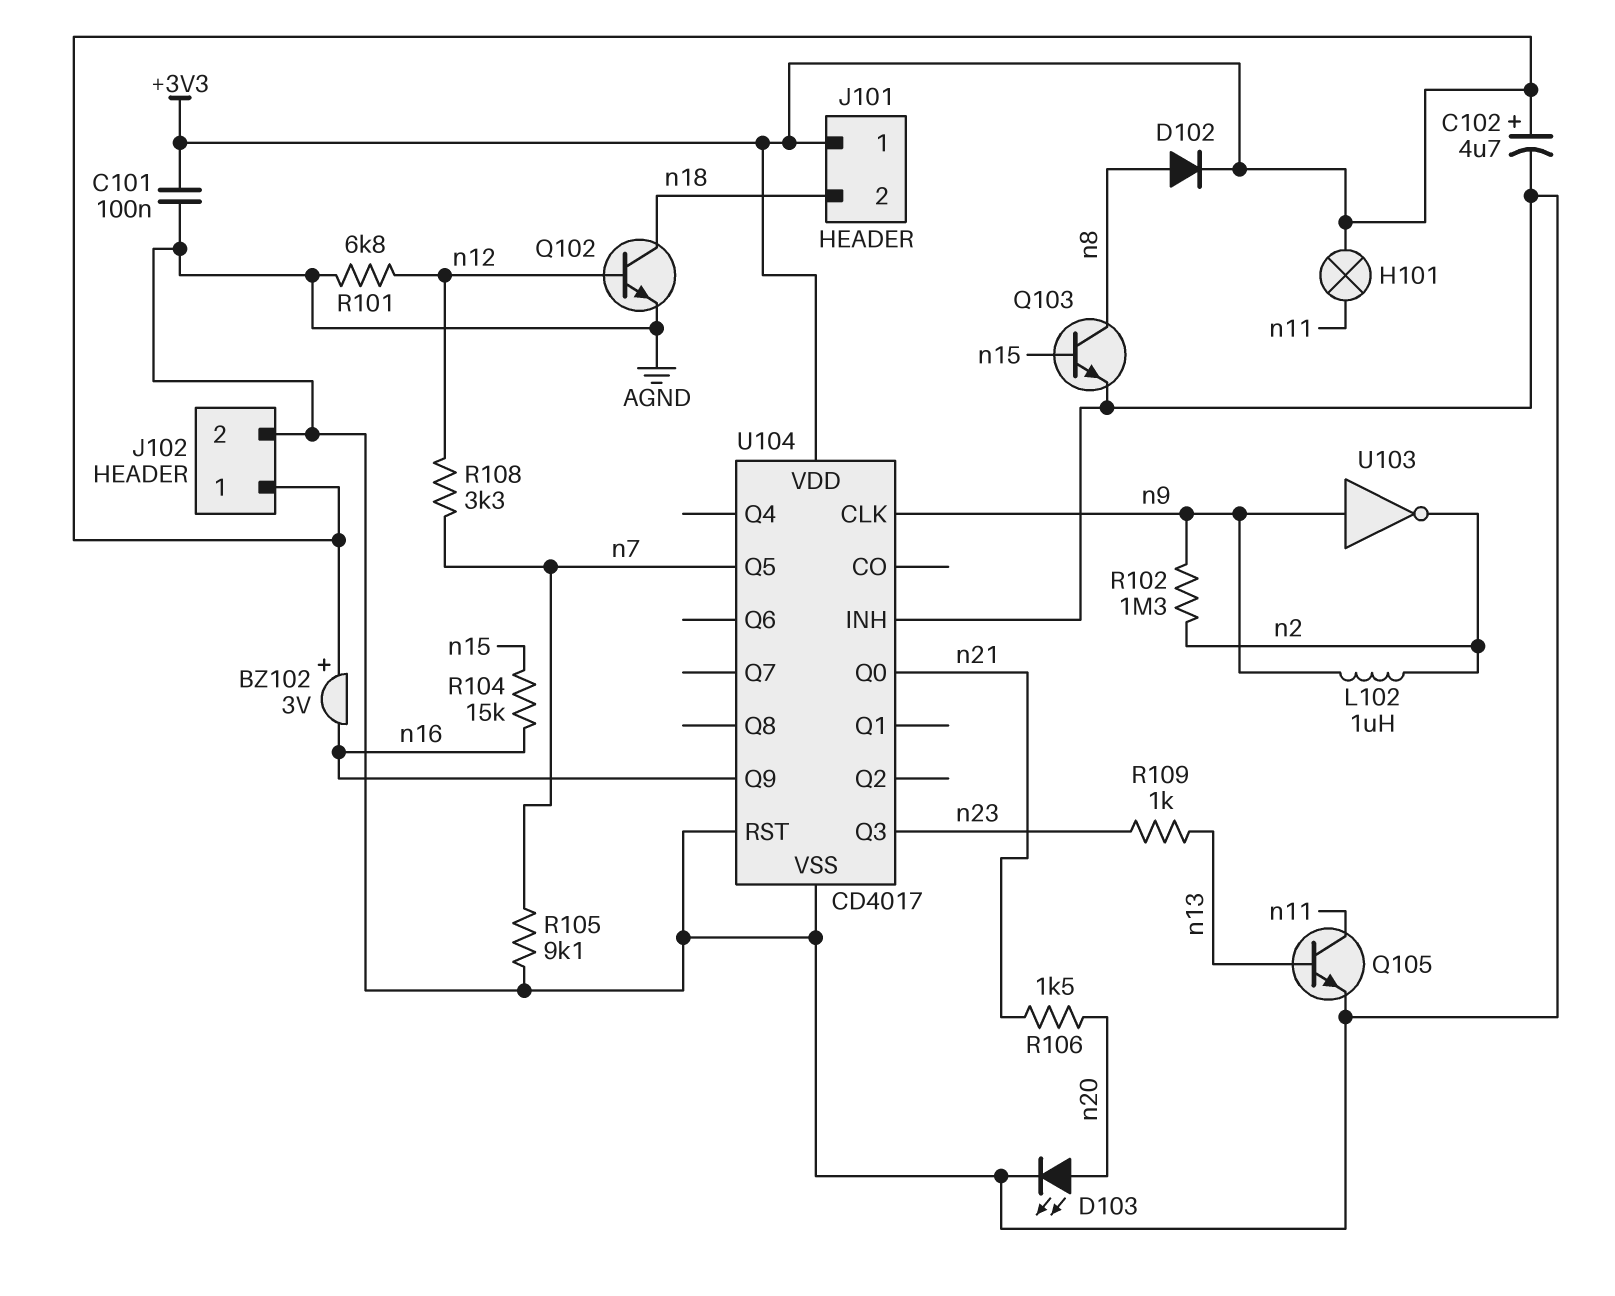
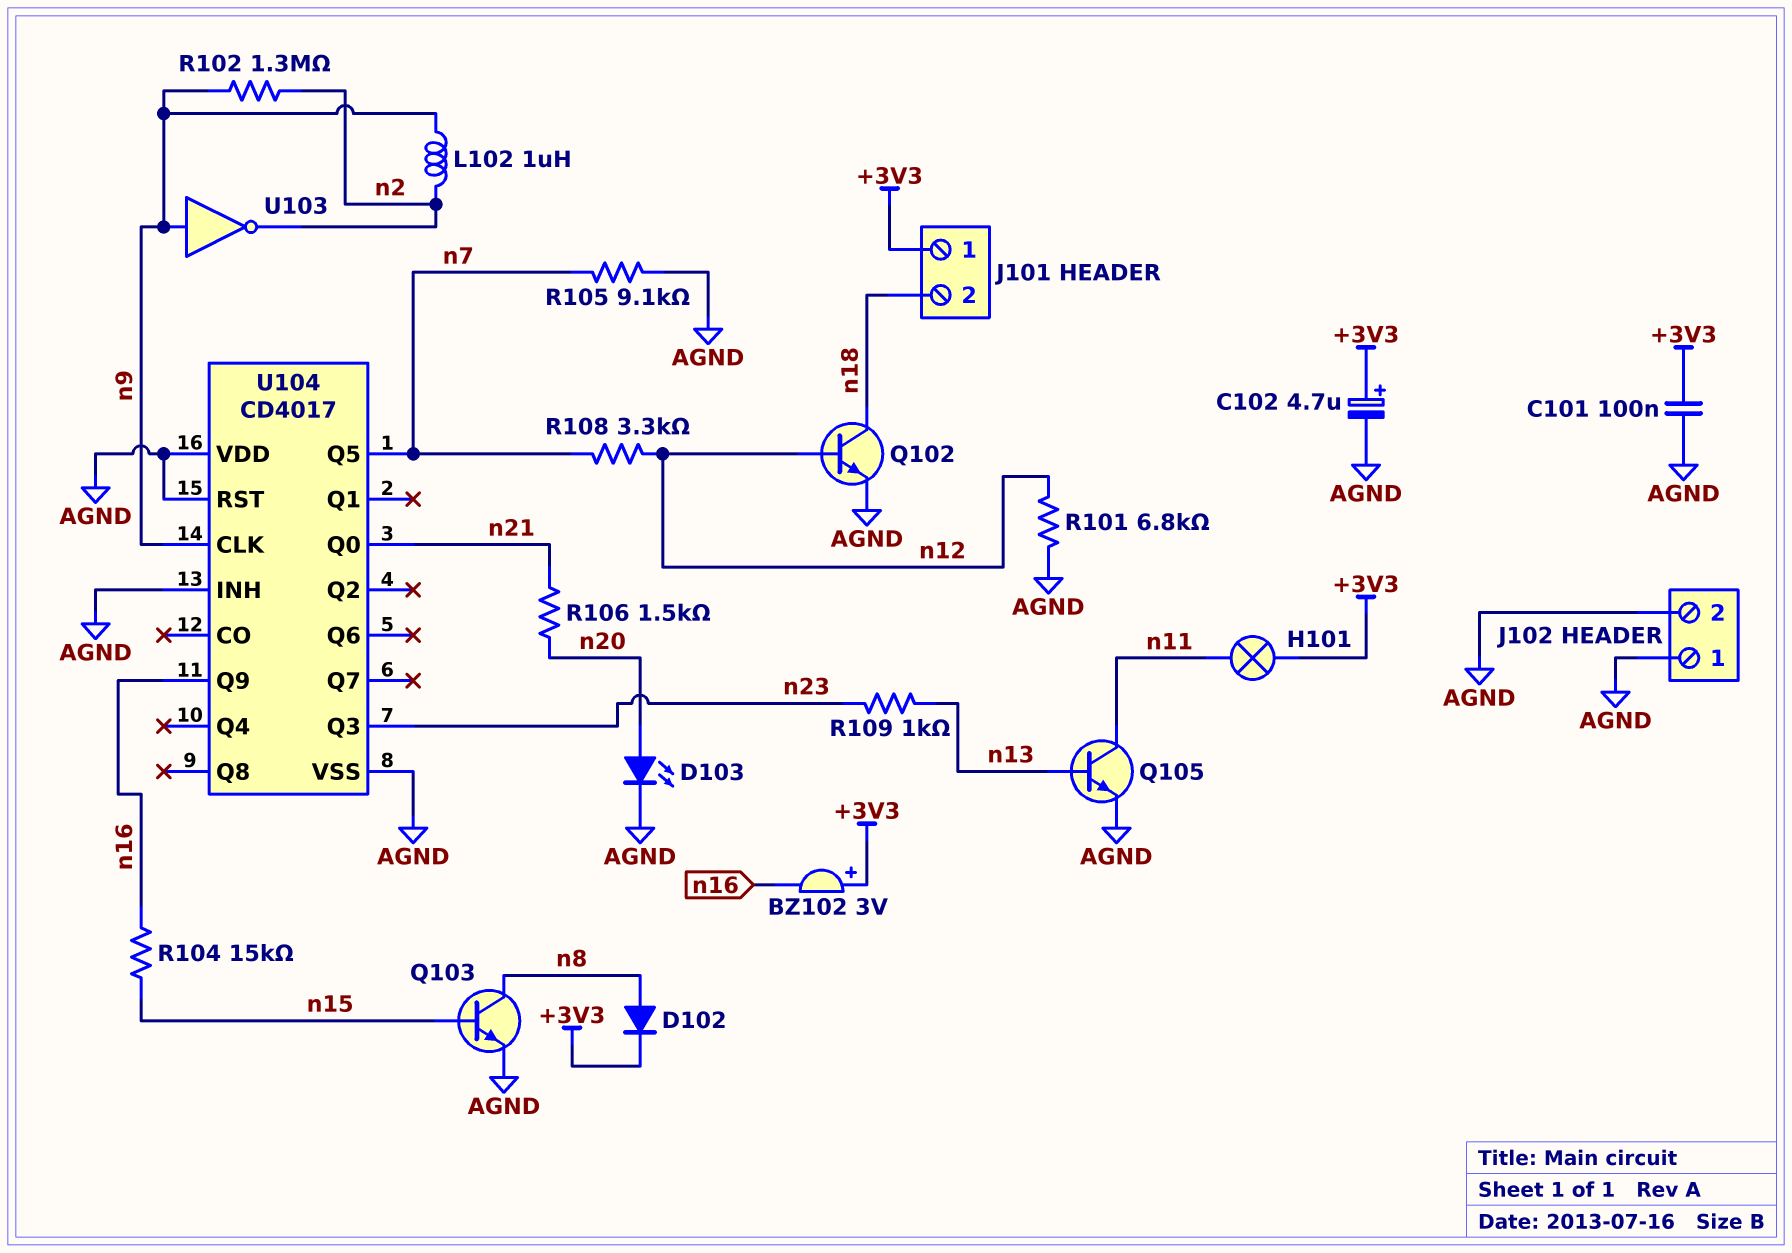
J102 pin 1: +3V3 -> AGND
U104 pin VDD: +3V3 -> AGND

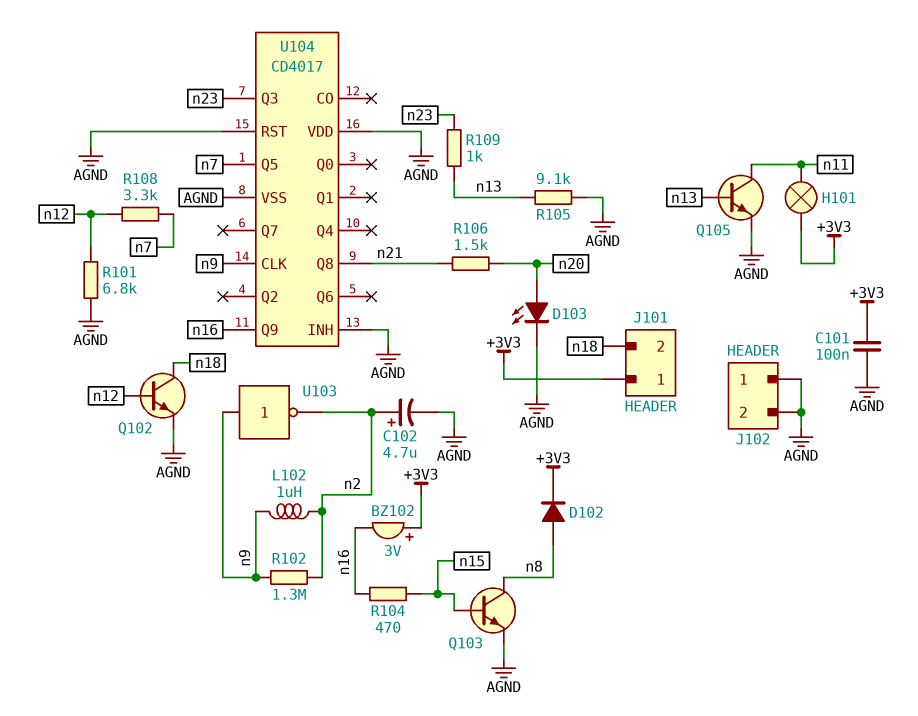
C102: 4.7uF (plus +3V3, minus AGND) -> 4.7uF (plus n2, minus AGND)
R104: 15k (n15, n16) -> 470 (n15, n16)
R105: 9.1k (AGND, n7) -> 9.1k (AGND, n13)
U104 pin Q0: n21 -> none
U104 pin Q8: none -> n21

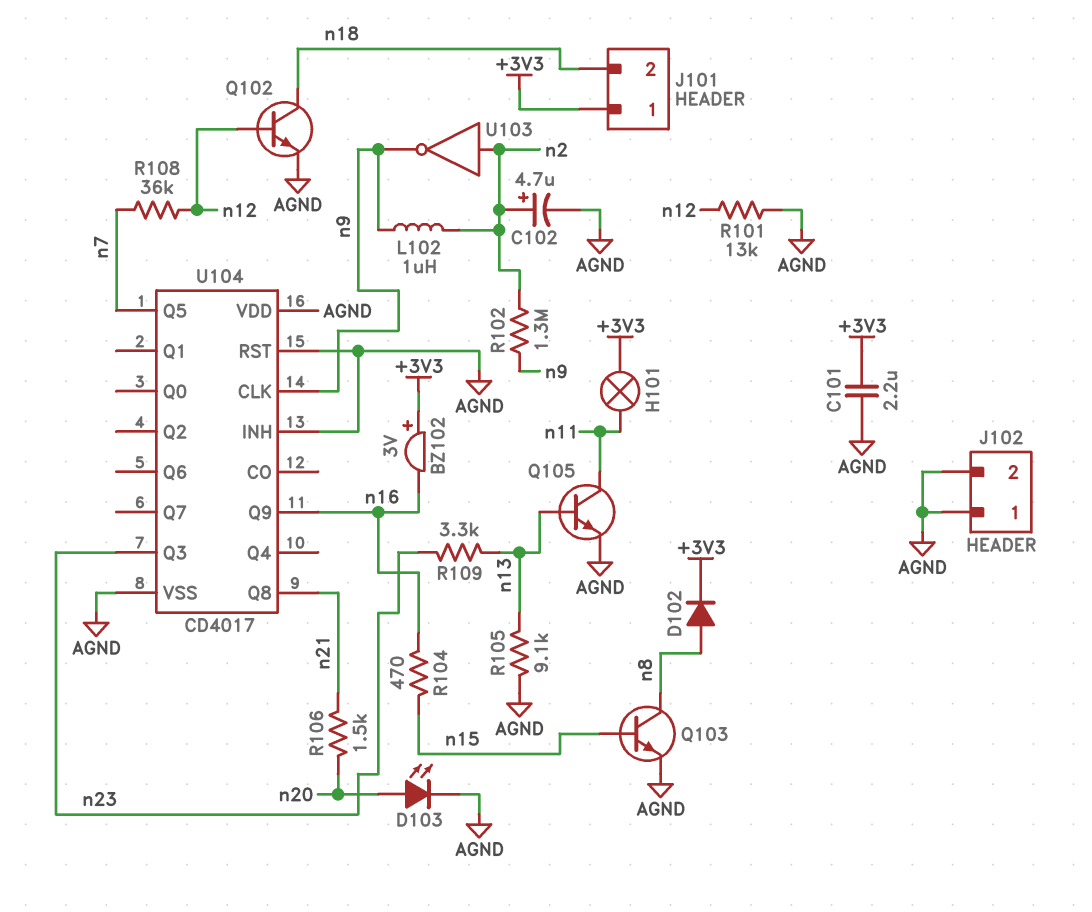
C101: 100nF (+3V3, AGND) -> 2.2uF (+3V3, AGND)
R101: 6.8k (AGND, n12) -> 13k (AGND, n12)
R108: 3.3k (n7, n12) -> 36k (n7, n12)
R109: 1k (n13, n23) -> 3.3k (n13, n23)
U103: NOT (in n9, out n2) -> NOT (in n2, out n9)

